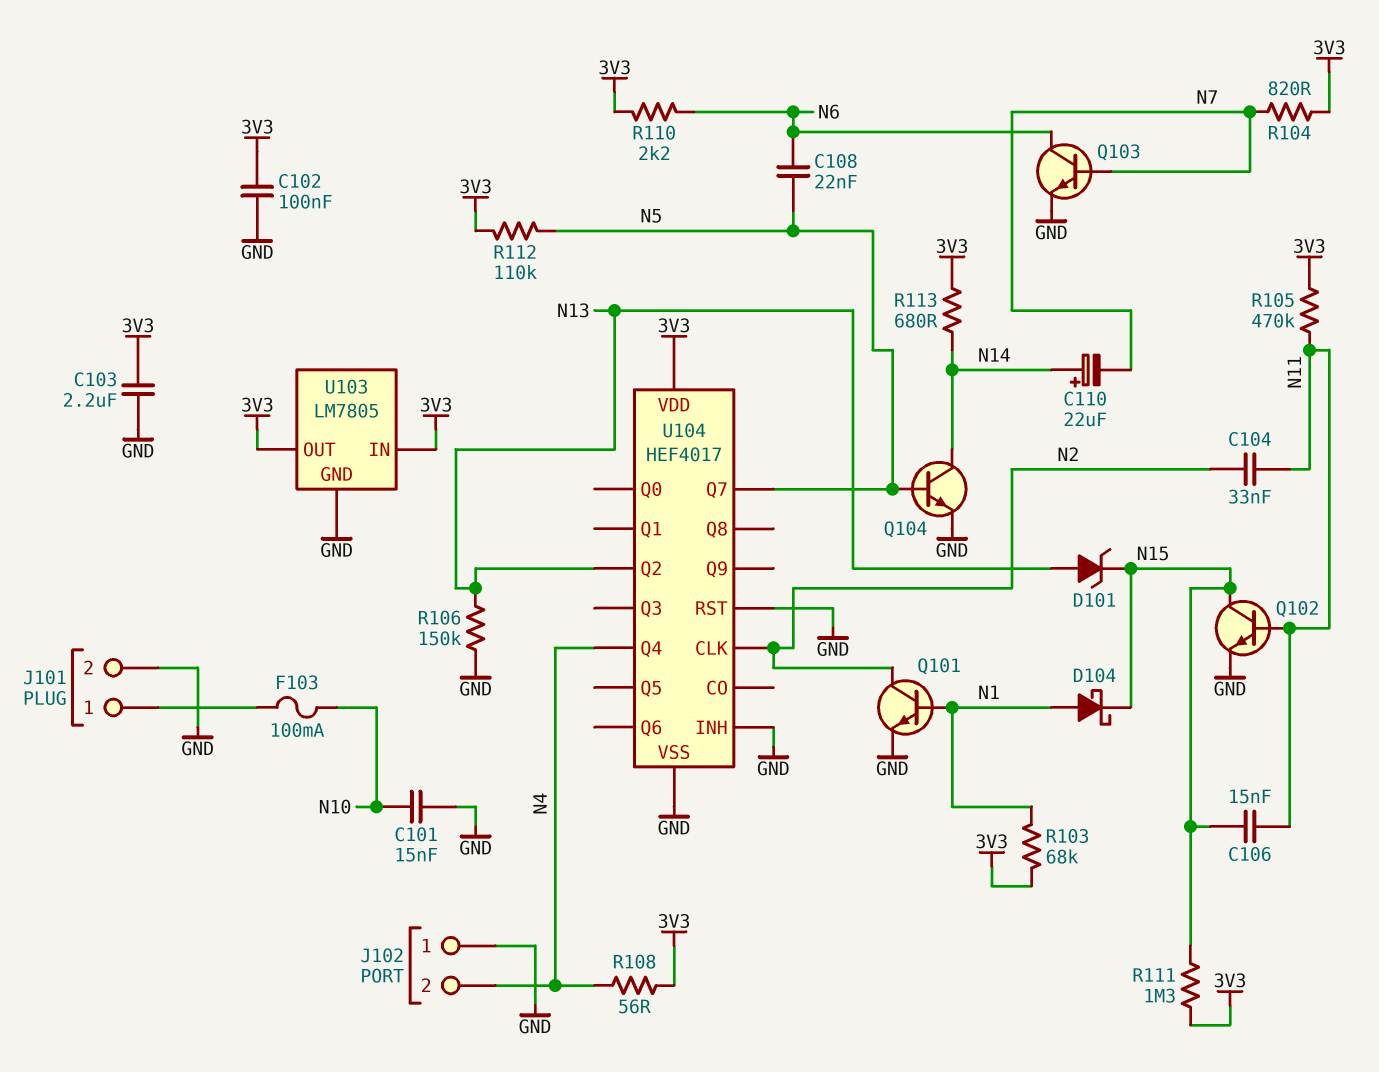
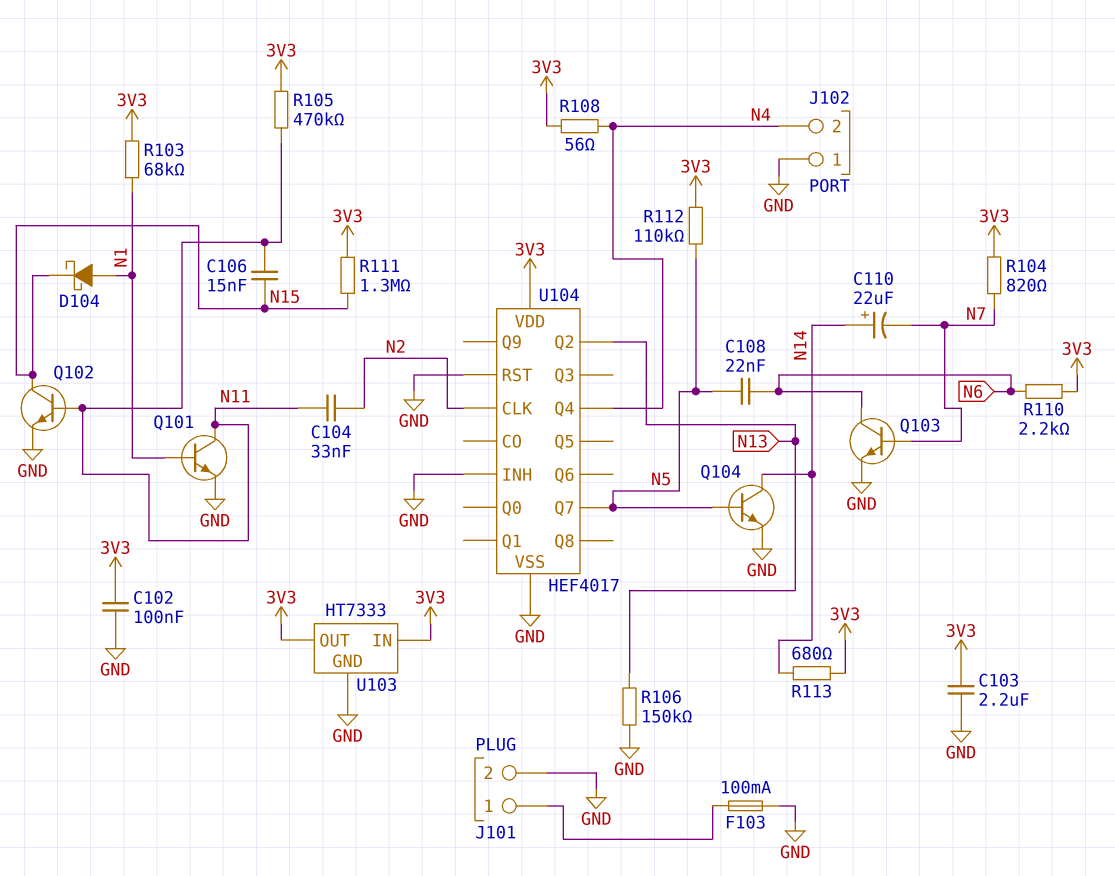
C101: 15nF (GND, N10) -> none
D101: zener (A N13, K N15) -> none
F103: 100mA (J101/1, N10) -> 100mA (GND, J101/1)
Q101: NPN (B N1, C N2, E GND) -> NPN (B N1, C N11, E GND)
U103: LM7805 -> HT7333

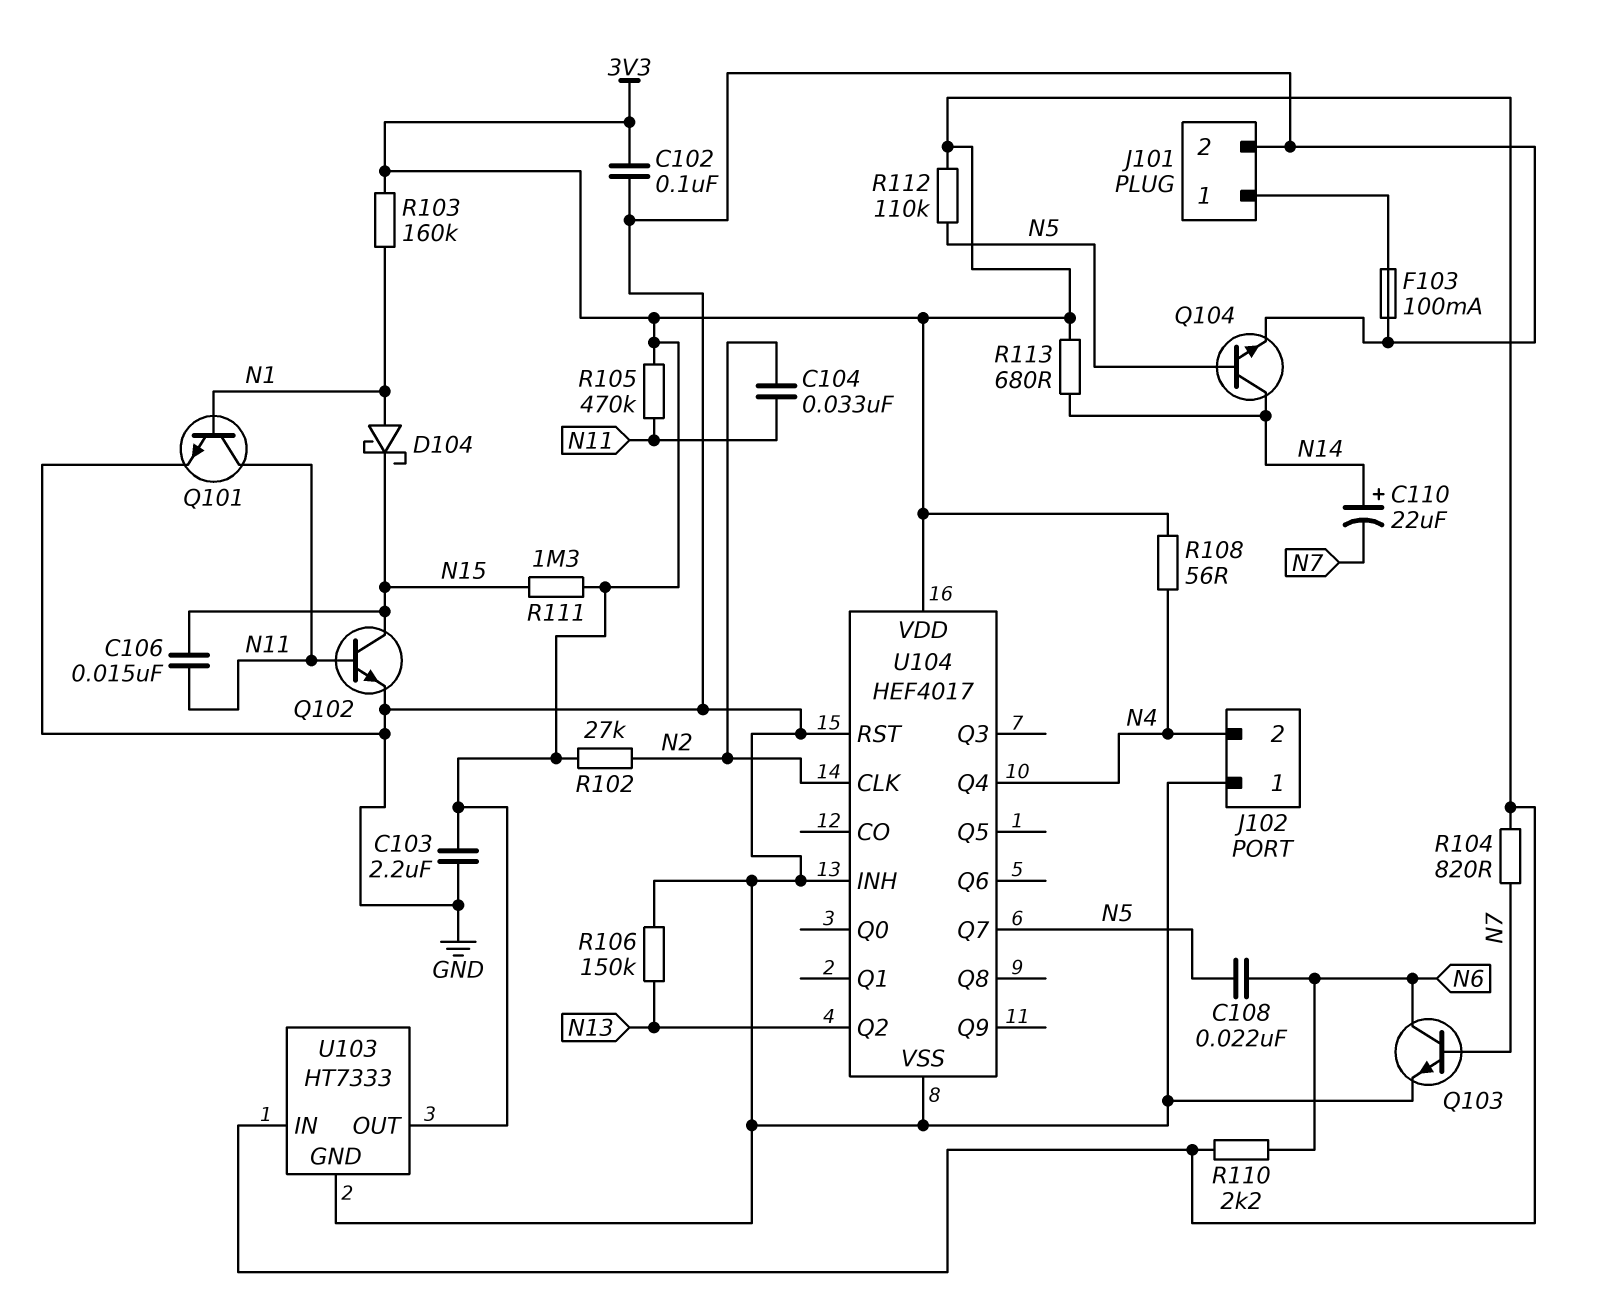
R102: none -> 27k (3V3, N2)
R103: 68k (3V3, N1) -> 160k (3V3, N1)

